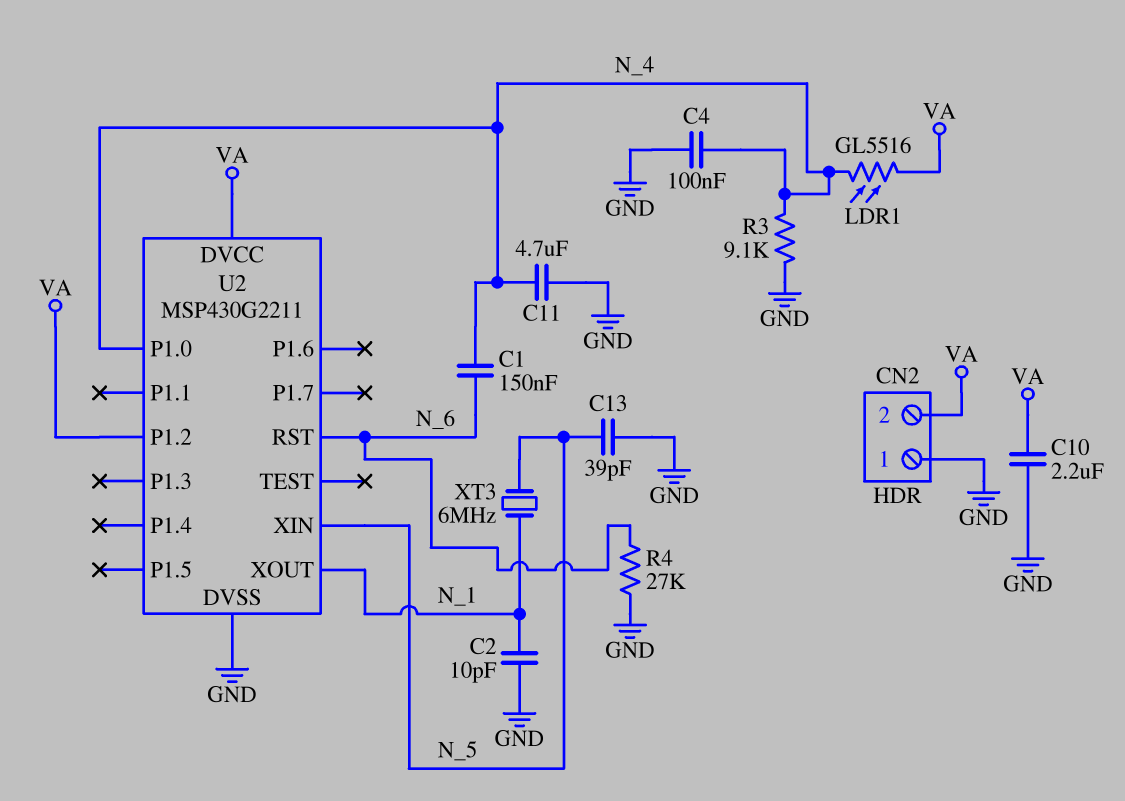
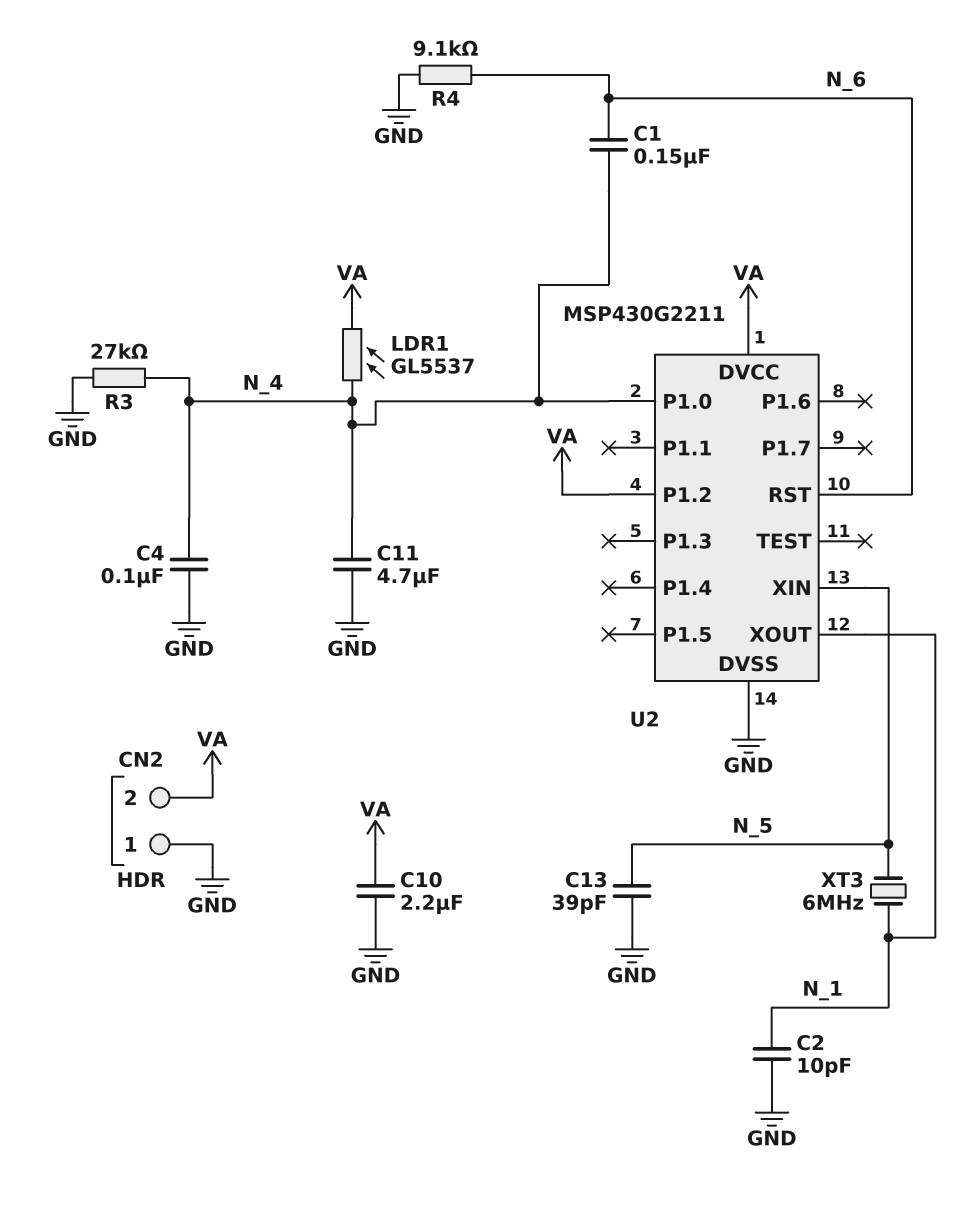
LDR1: GL5516 (N_4, VA) -> GL5537 (N_4, VA)
R3: 9.1k (GND, N_4) -> 27k (GND, N_4)
R4: 27k (GND, N_6) -> 9.1k (GND, N_6)

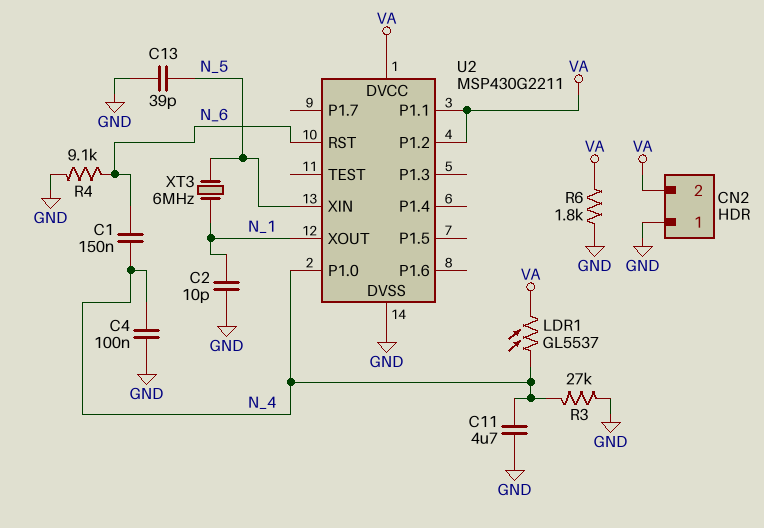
C10: 2.2uF (GND, VA) -> none
R6: none -> 1.8k (GND, VA)
U2 pin P1.1: none -> VA

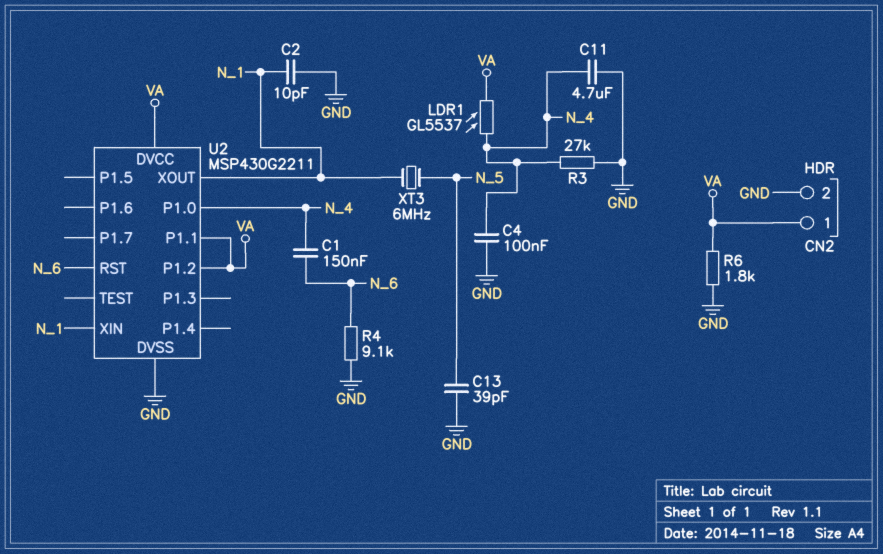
CN2 pin 1: GND -> VA
CN2 pin 2: VA -> GND
U2 pin XIN: N_5 -> N_1

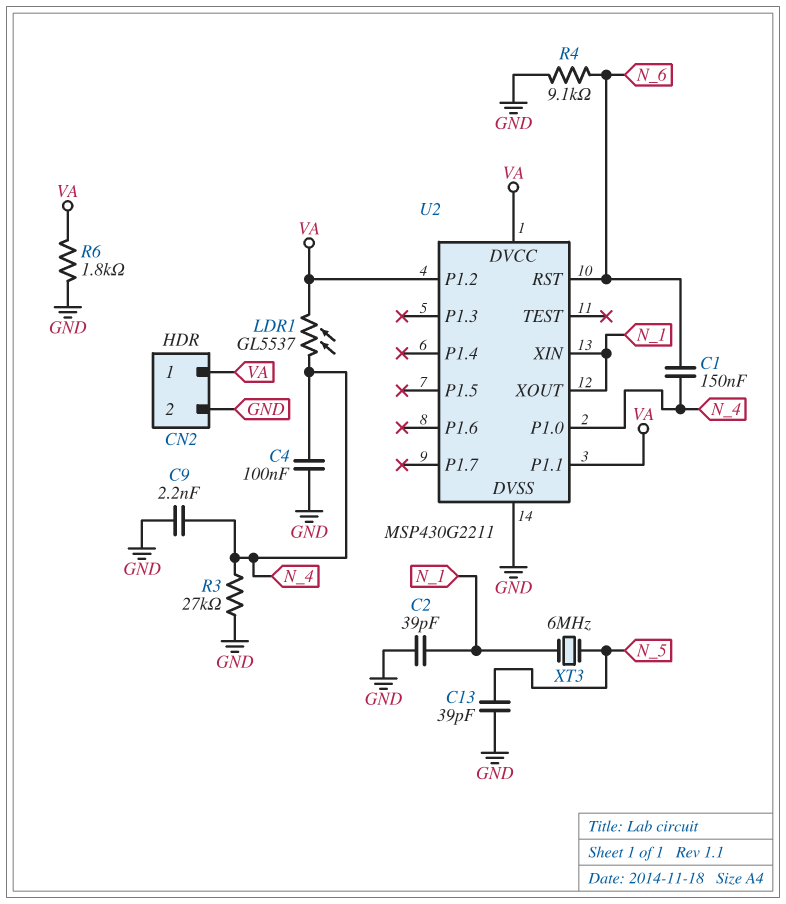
C2: 10pF (GND, N_1) -> 39pF (GND, N_1)
C9: none -> 2.2nF (GND, N_4)
C11: 4.7uF (GND, N_4) -> none

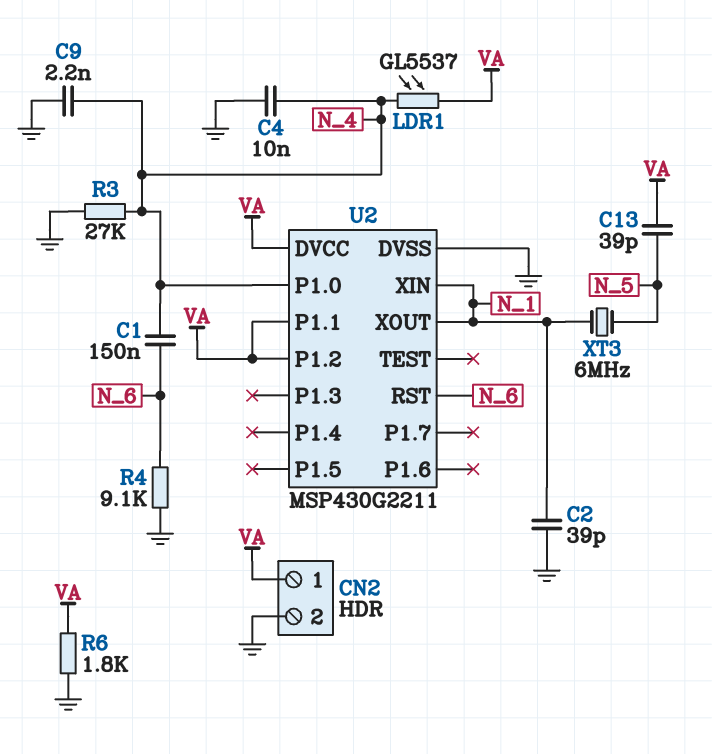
C4: 100nF (GND, N_4) -> 10nF (GND, N_4)
C13: 39pF (GND, N_5) -> 39pF (N_5, VA)

